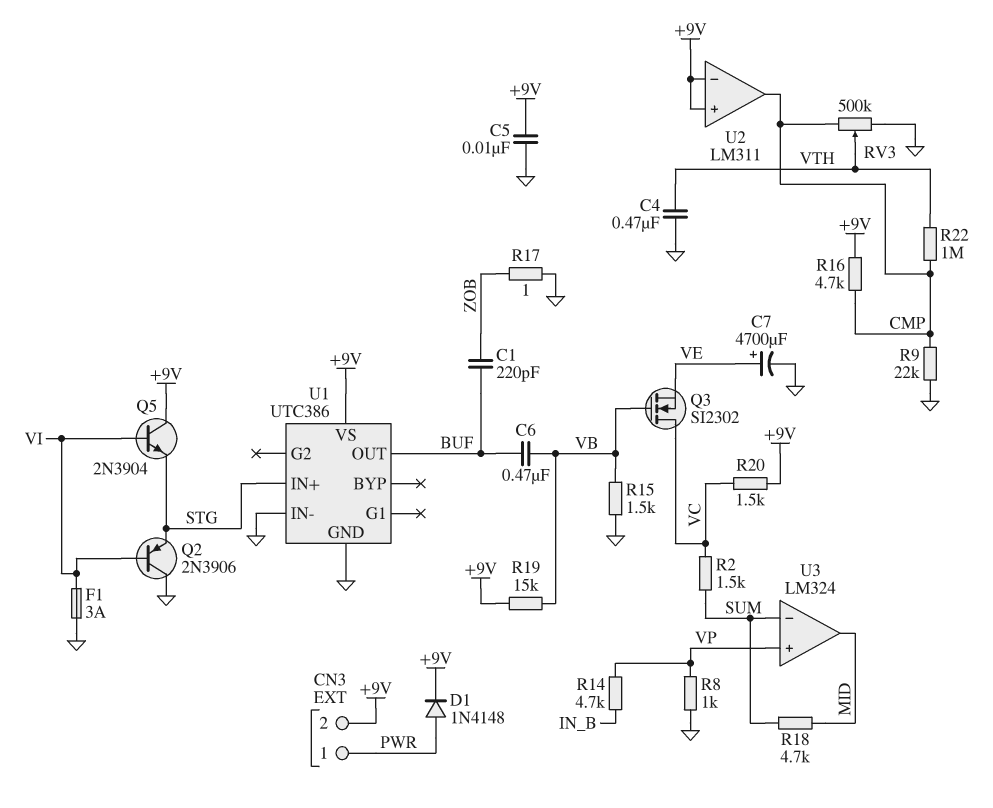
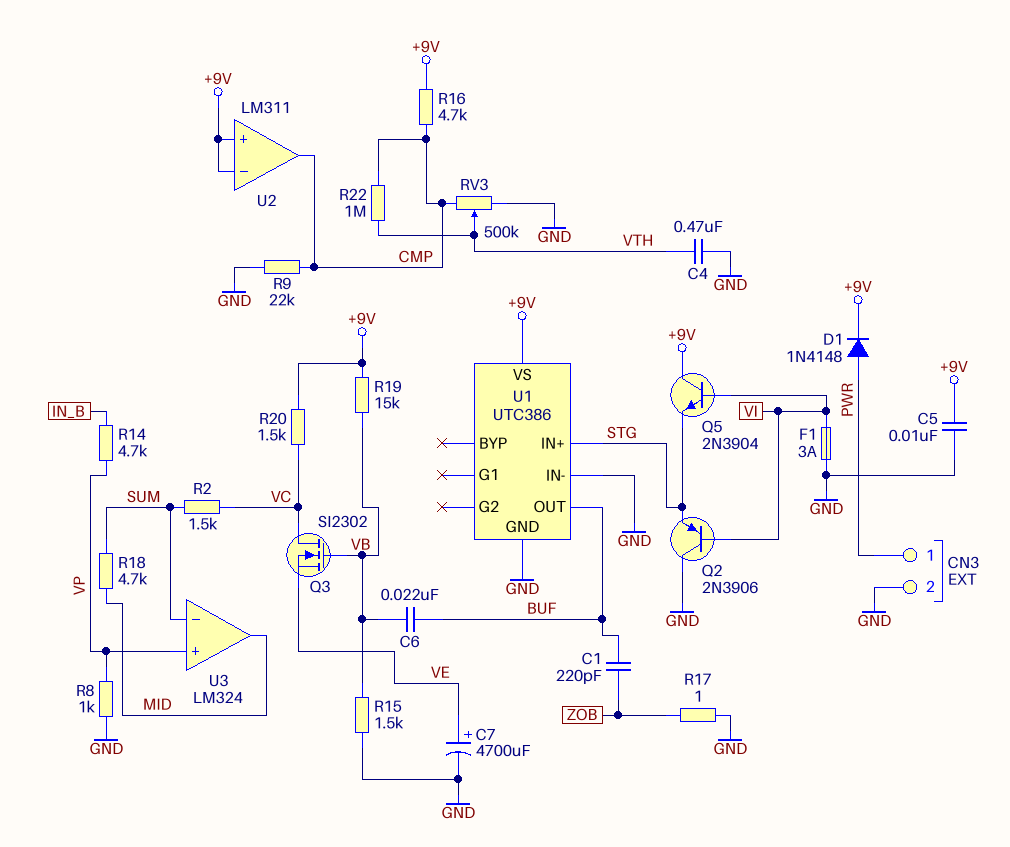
C6: 470nF (BUF, VB) -> 22nF (BUF, VB)
CN3 pin 2: +9V -> GND

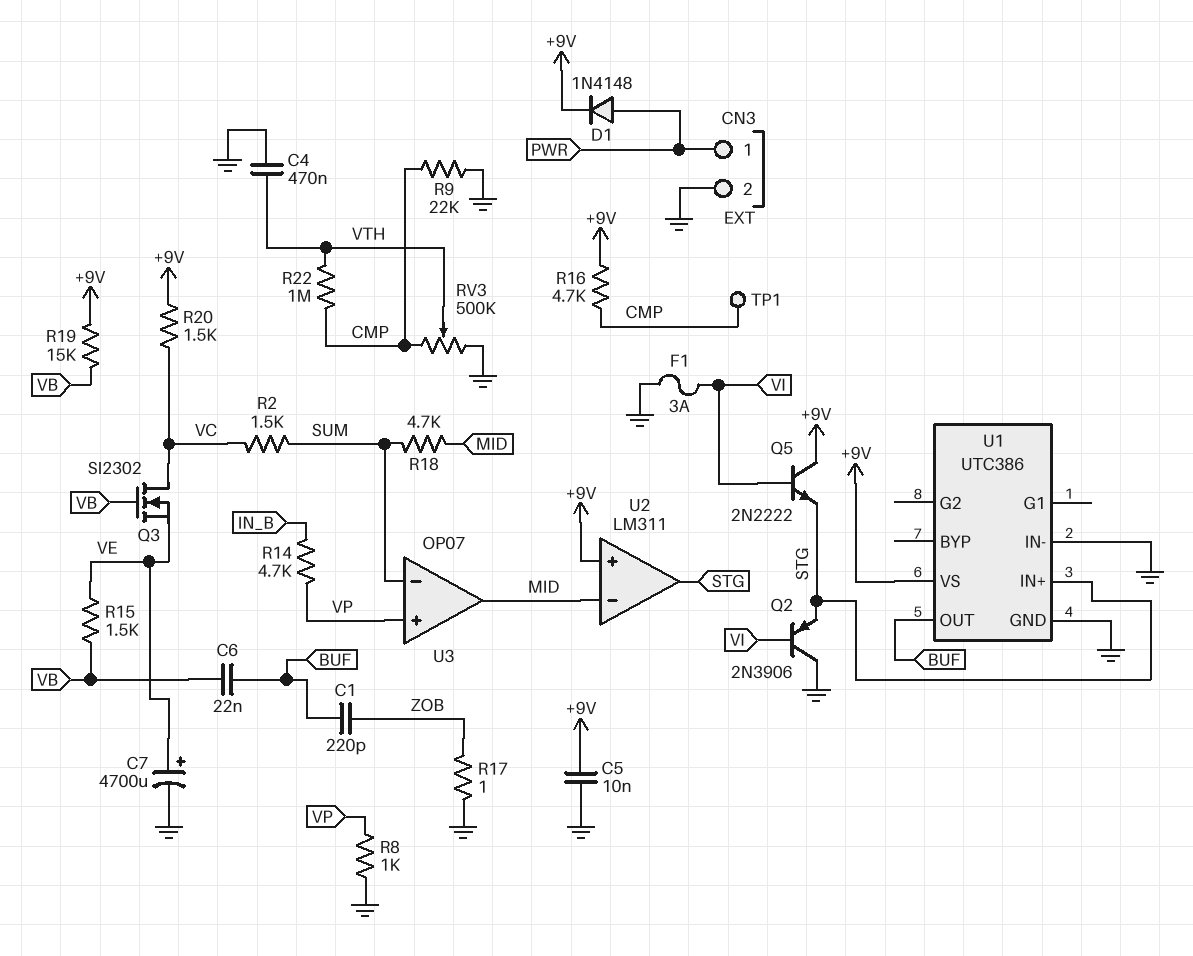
Q5: NPN 2N3904 (B VI, C +9V, E STG) -> NPN 2N2222 (B VI, C +9V, E STG)
R15: 1.5k (GND, VB) -> 1.5k (VB, VE)
TP1: none -> test point (CMP)
U2 pin in-: +9V -> MID
U2 pin out: CMP -> STG
U3: LM324 -> OP07

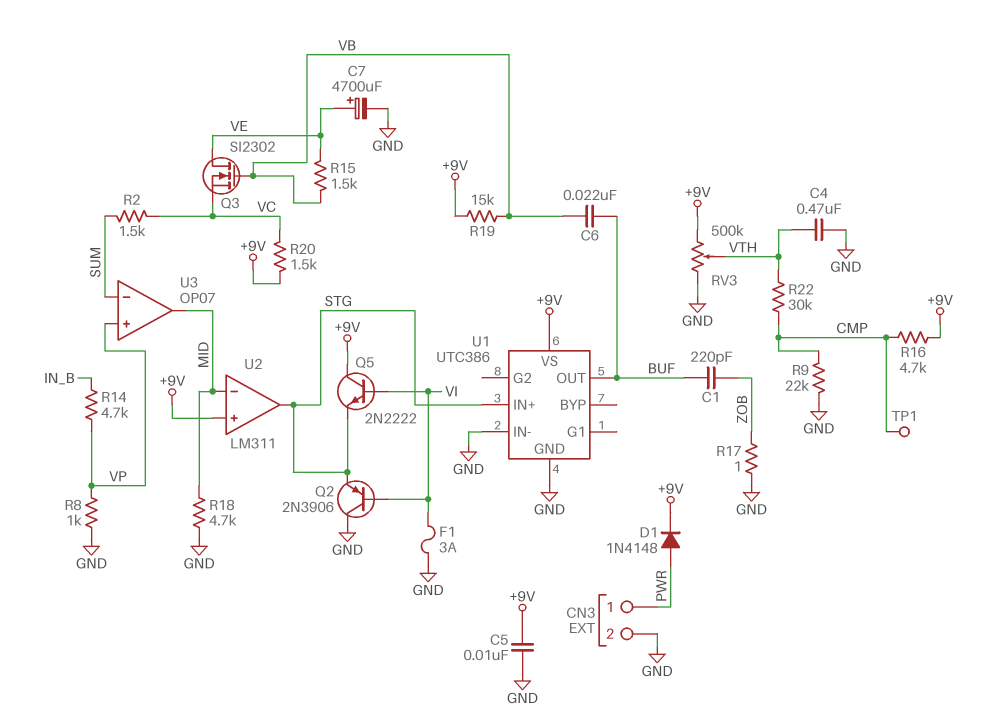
Q3: NMOS SI2302 (G VB, D VC, S VE) -> NMOS SI2302 (G VB, D VE, S VC)
R18: 4.7k (MID, SUM) -> 4.7k (GND, MID)
R22: 1M (CMP, VTH) -> 30k (CMP, VTH)
RV3: 500k (CMP, GND, wiper VTH) -> 500k (+9V, GND, wiper VTH)

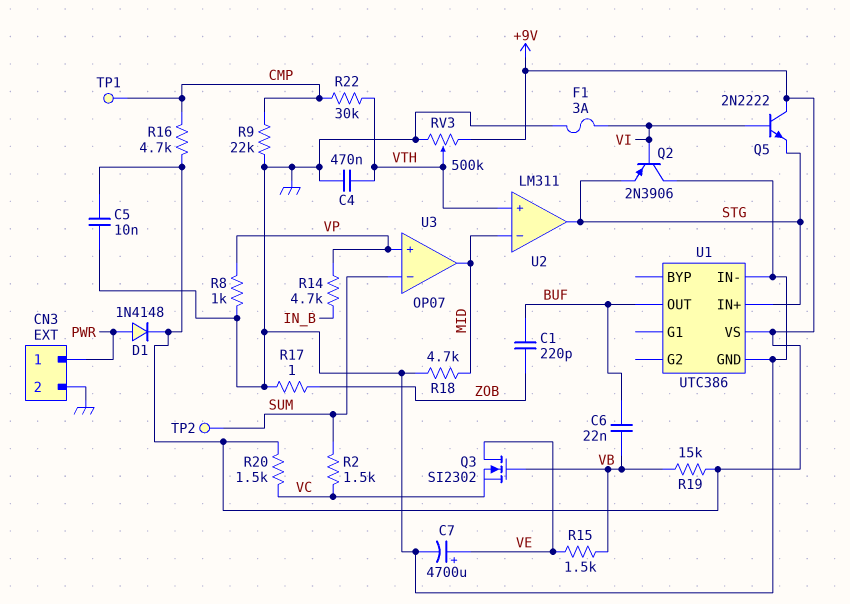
TP2: none -> test point (SUM)
U2 pin in+: +9V -> VTH

